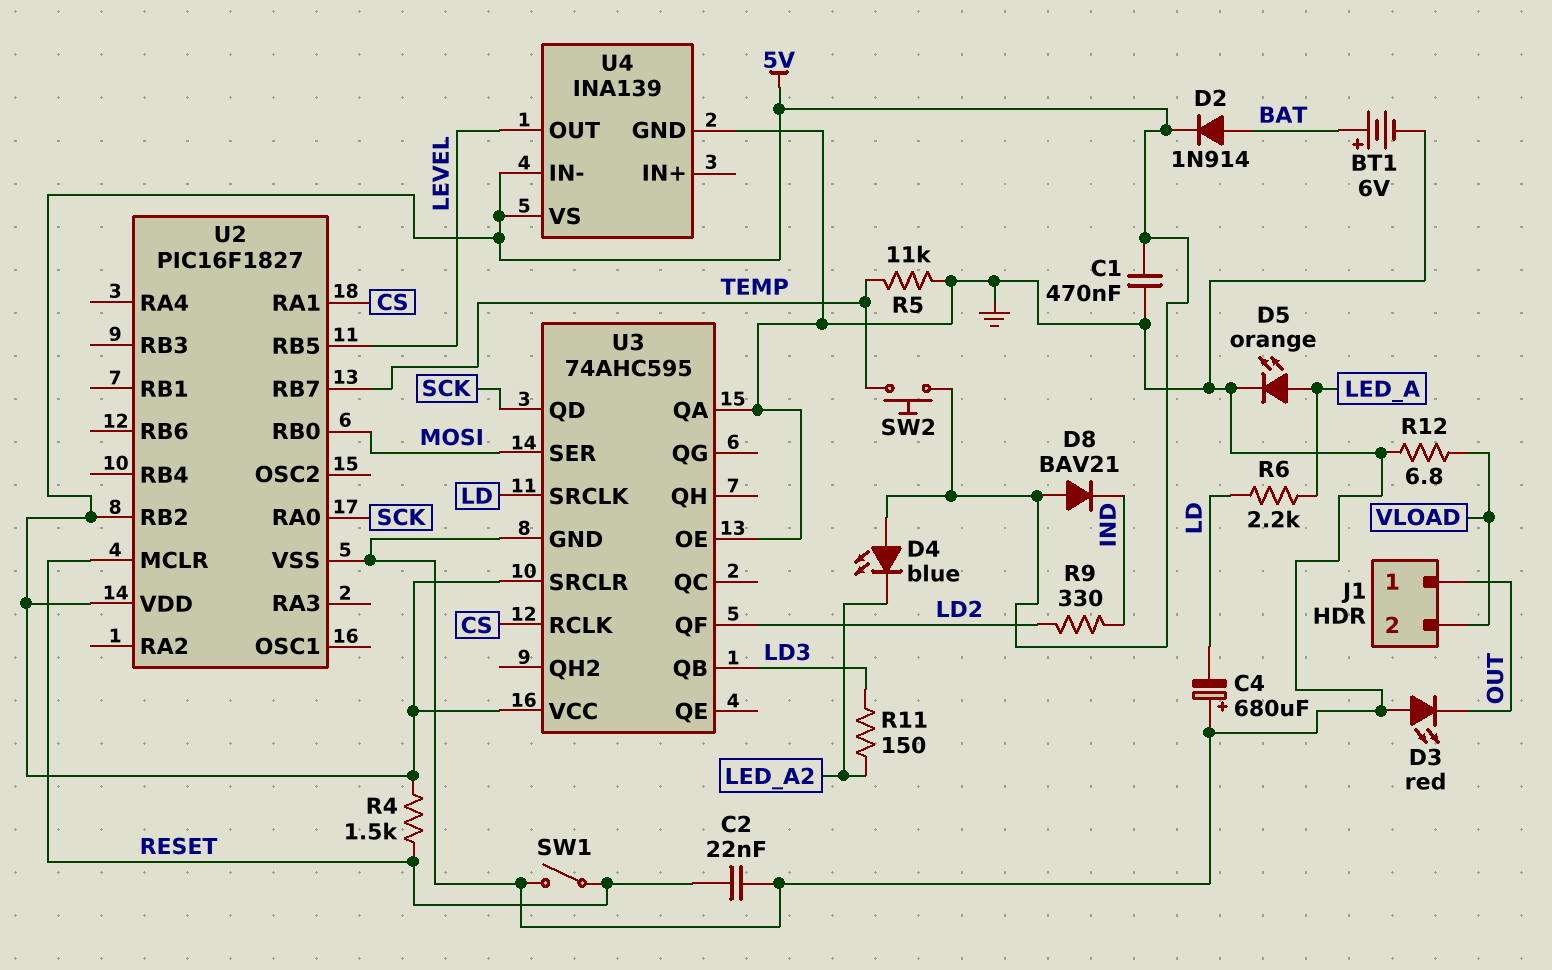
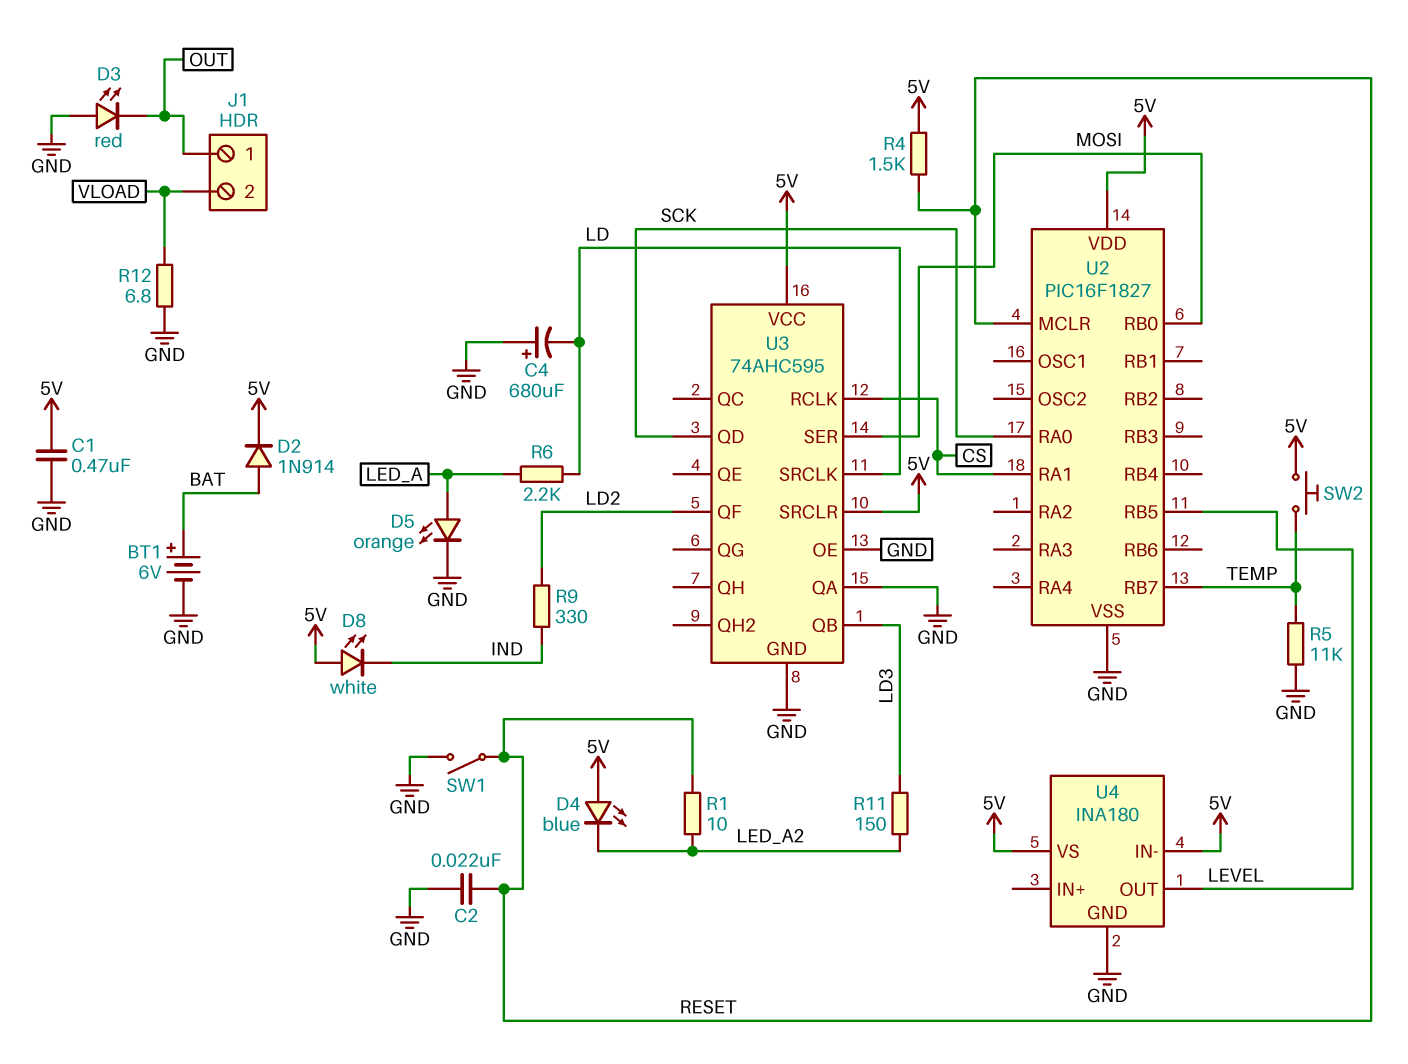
D8: diode BAV21 (A 5V, K IND) -> LED white (A 5V, K IND)
R1: none -> 10 (LED_A2, RESET)
U2 pin RB2: 5V -> none
U4: INA139 -> INA180

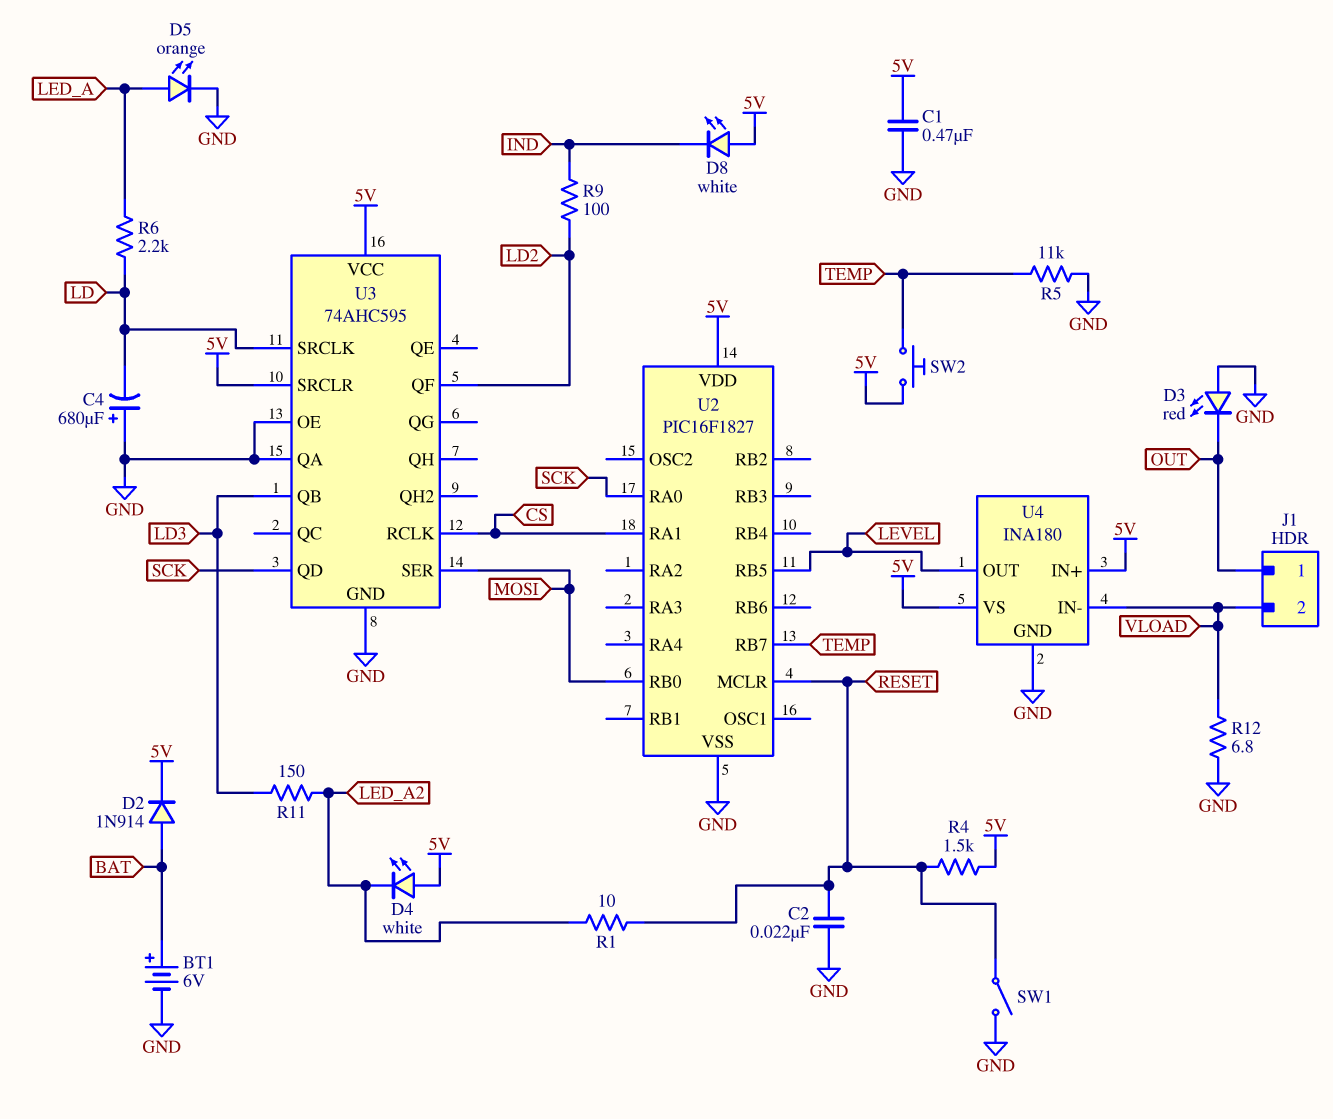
D4: LED blue (A 5V, K LED_A2) -> LED white (A 5V, K LED_A2)
R9: 330 (IND, LD2) -> 100 (IND, LD2)
U4 pin IN+: none -> 5V
U4 pin IN-: 5V -> VLOAD

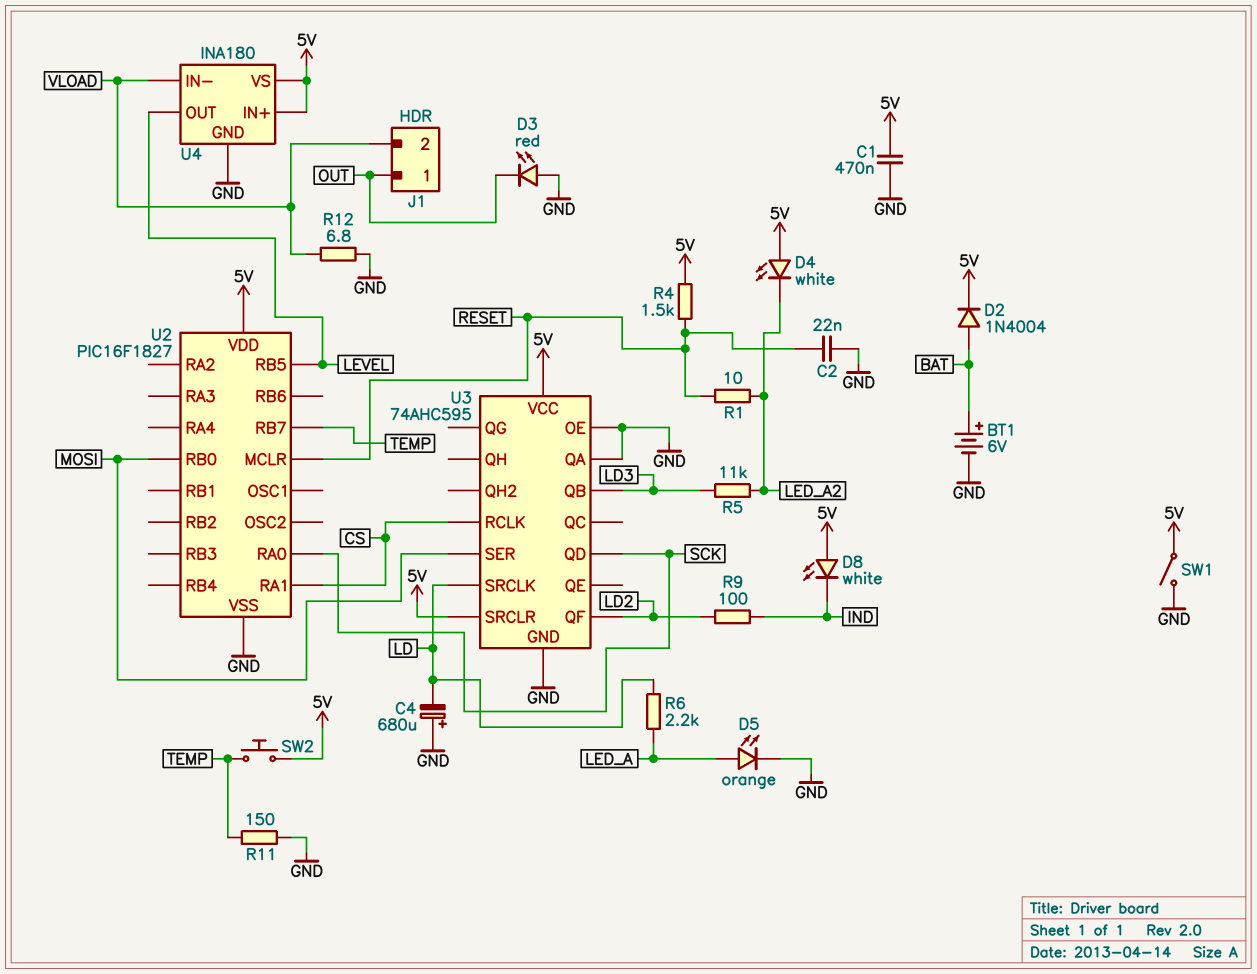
D2: diode 1N914 (A BAT, K 5V) -> diode 1N4004 (A BAT, K 5V)
R5: 11k (GND, TEMP) -> 11k (LD3, LED_A2)
R11: 150 (LD3, LED_A2) -> 150 (GND, TEMP)
SW1: switch (GND, RESET) -> switch (5V, GND)

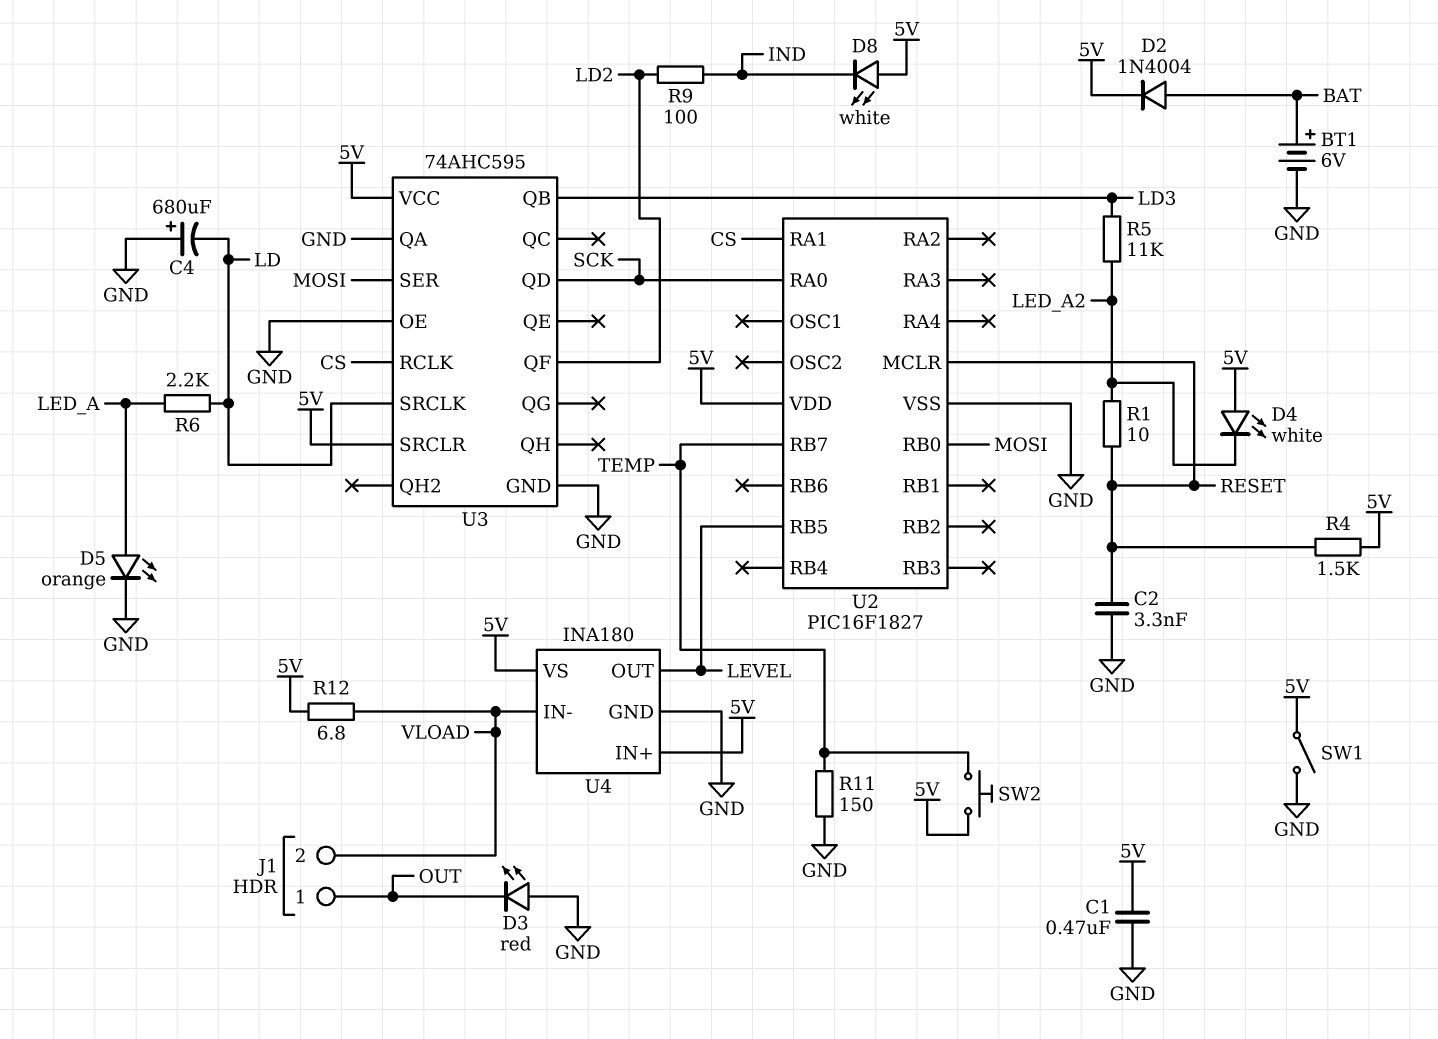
C2: 22nF (GND, RESET) -> 3.3nF (GND, RESET)
R12: 6.8 (GND, VLOAD) -> 6.8 (5V, VLOAD)

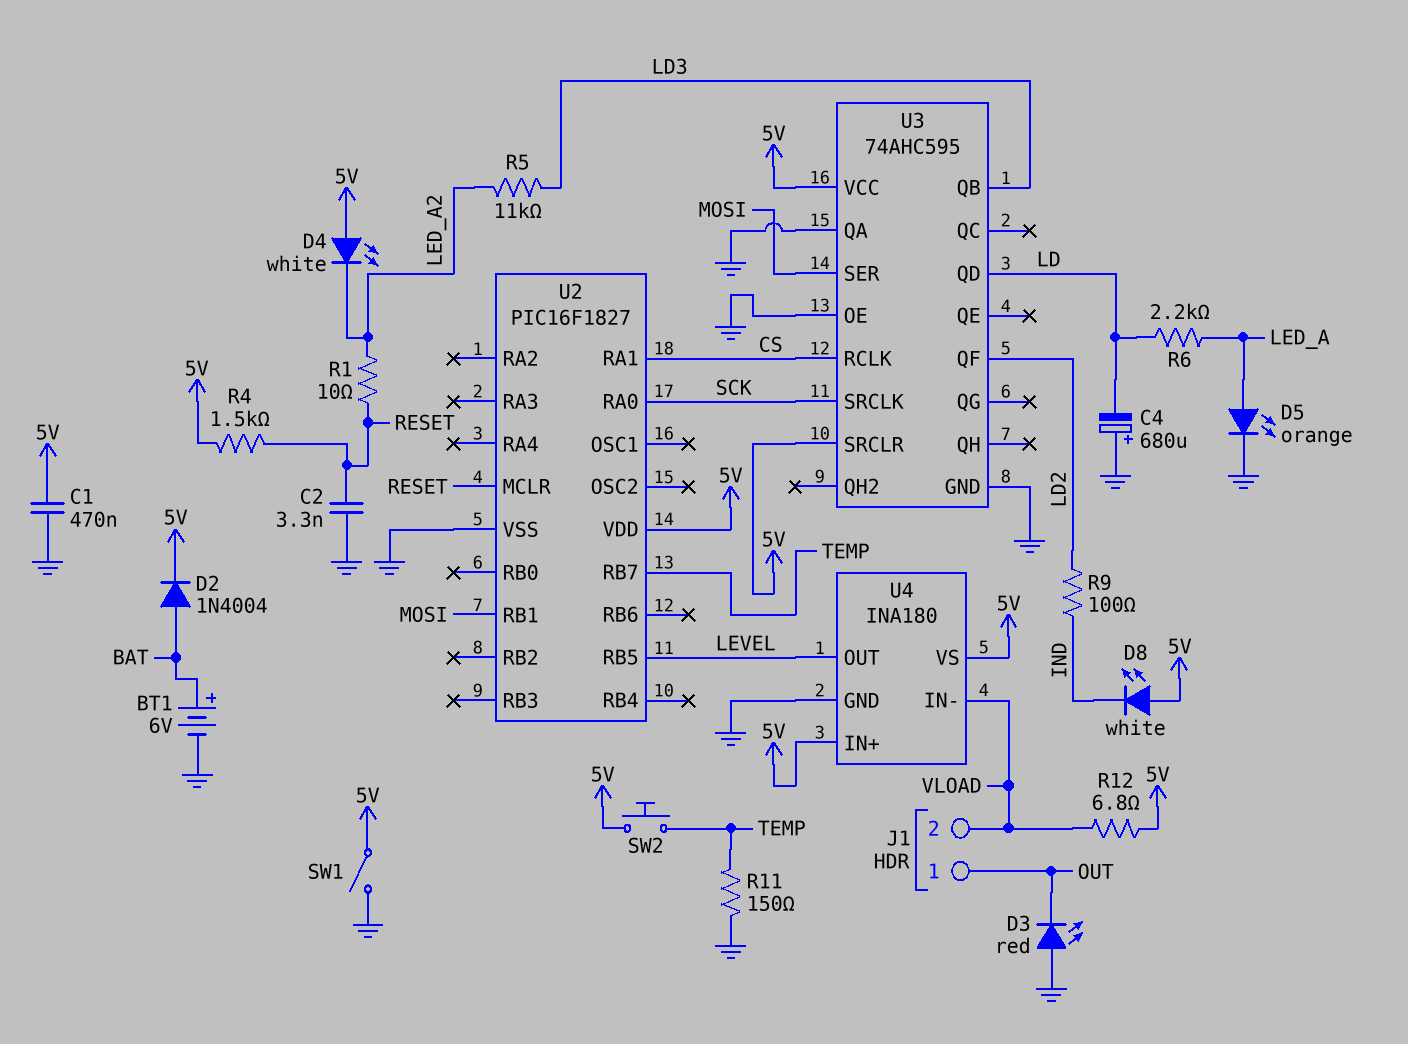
U2 pin RB0: MOSI -> none
U2 pin RB1: none -> MOSI
U3 pin QD: SCK -> LD
U3 pin SRCLK: LD -> SCK

